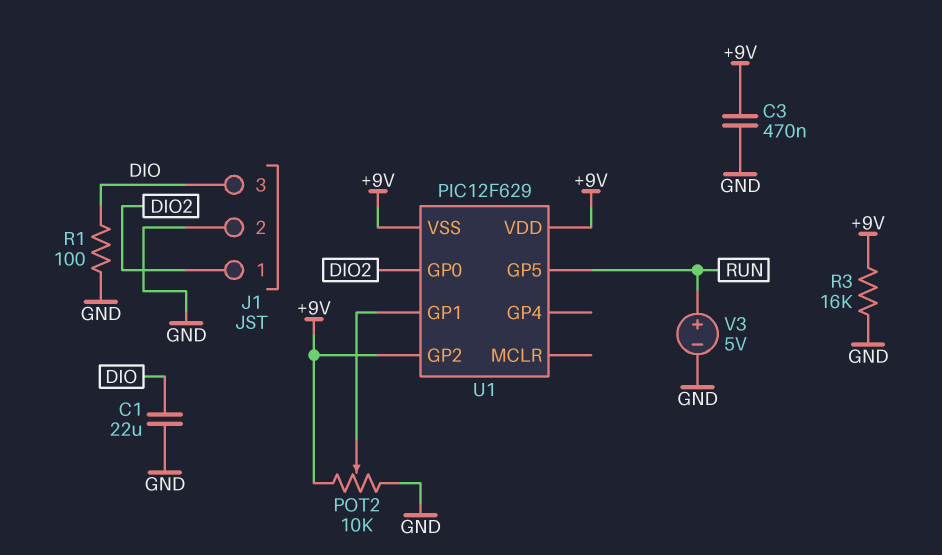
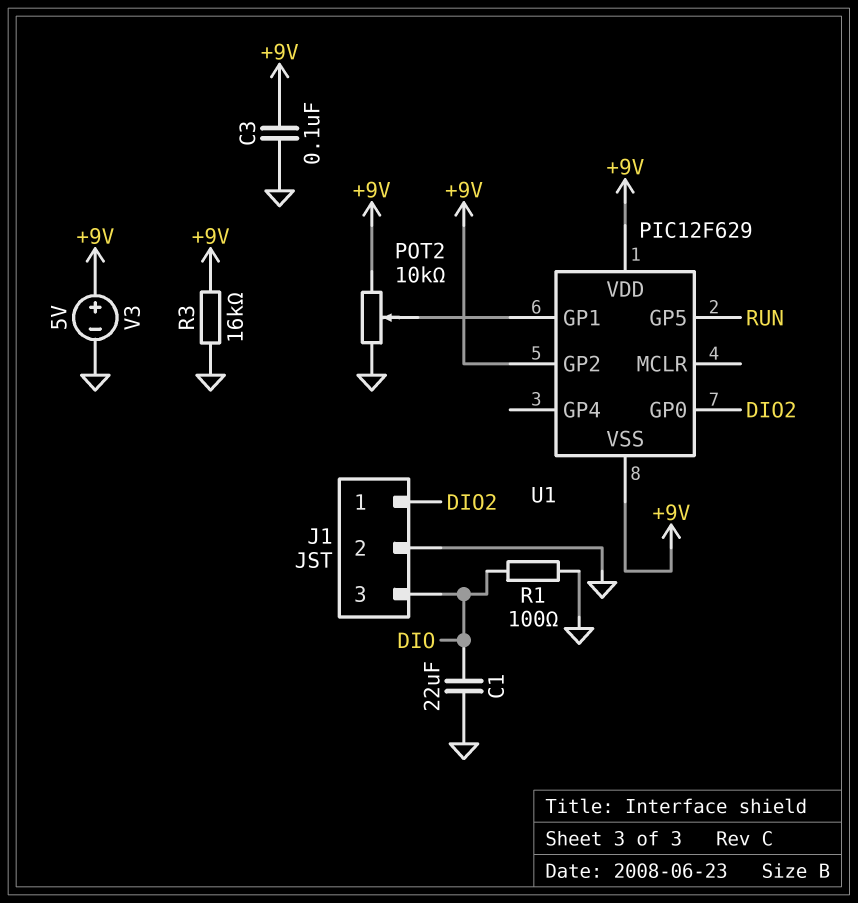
C3: 470nF (+9V, GND) -> 100nF (+9V, GND)
V3: 5V (plus RUN, minus GND) -> 5V (plus +9V, minus GND)

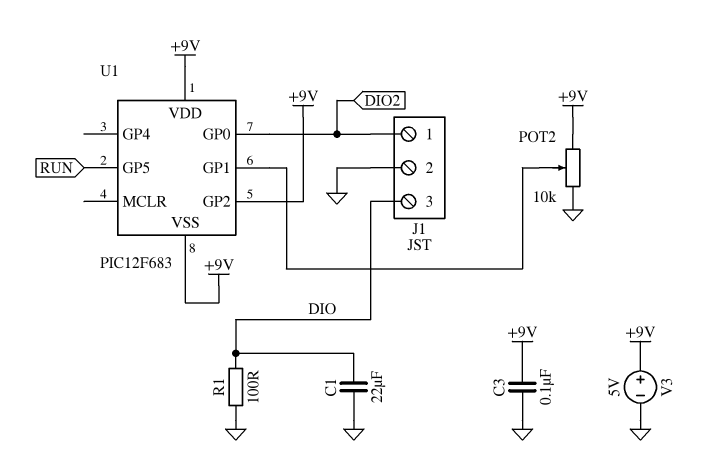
R3: 16k (+9V, GND) -> none
U1: PIC12F629 -> PIC12F683

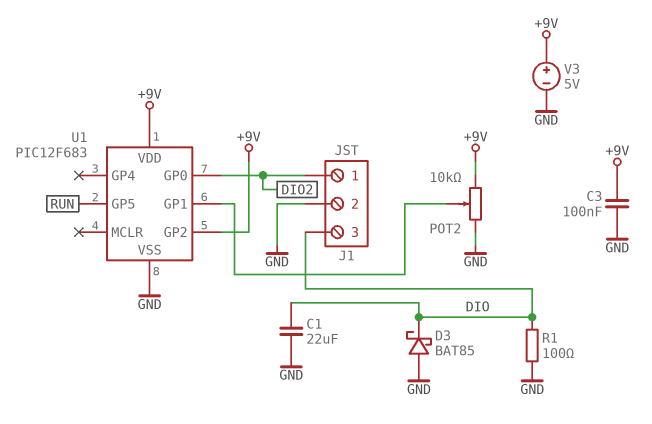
D3: none -> schottky BAT85 (A GND, K DIO)
U1 pin VSS: +9V -> GND

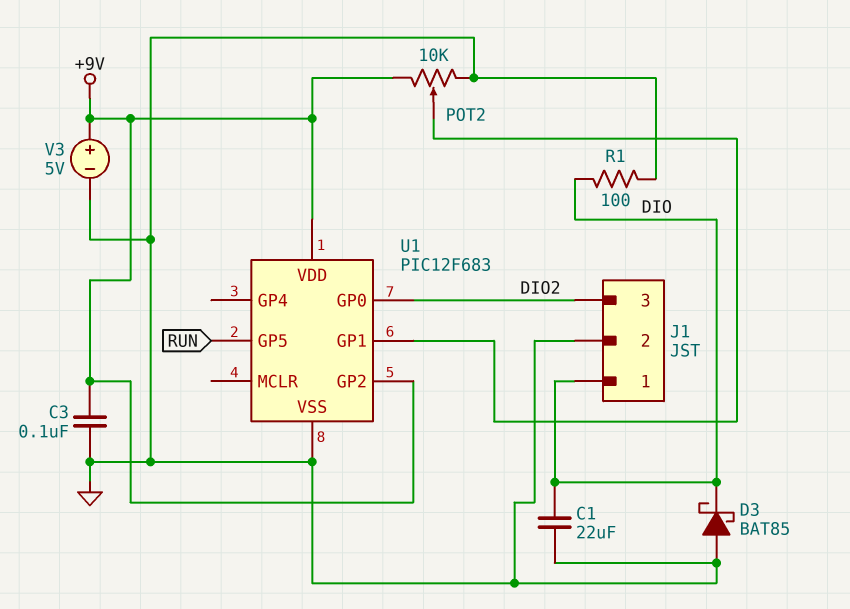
J1 pin 1: DIO2 -> DIO
J1 pin 3: DIO -> DIO2

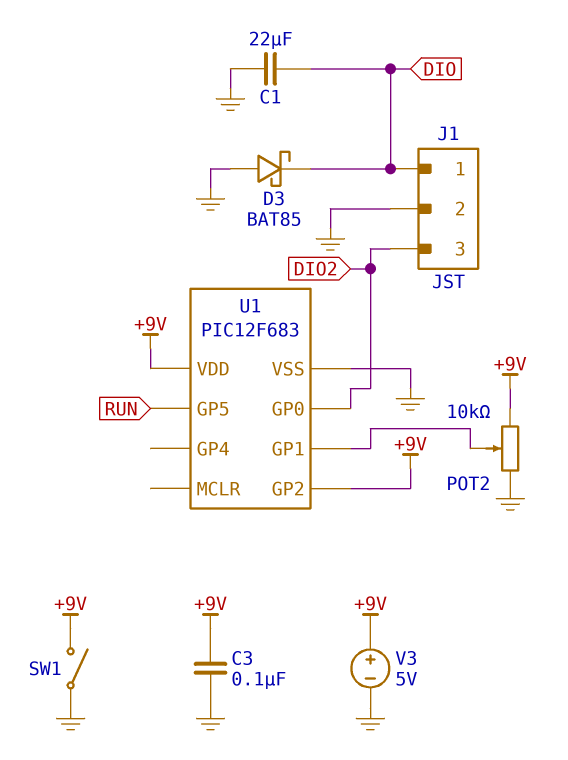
R1: 100 (DIO, GND) -> none
SW1: none -> switch (+9V, GND)

